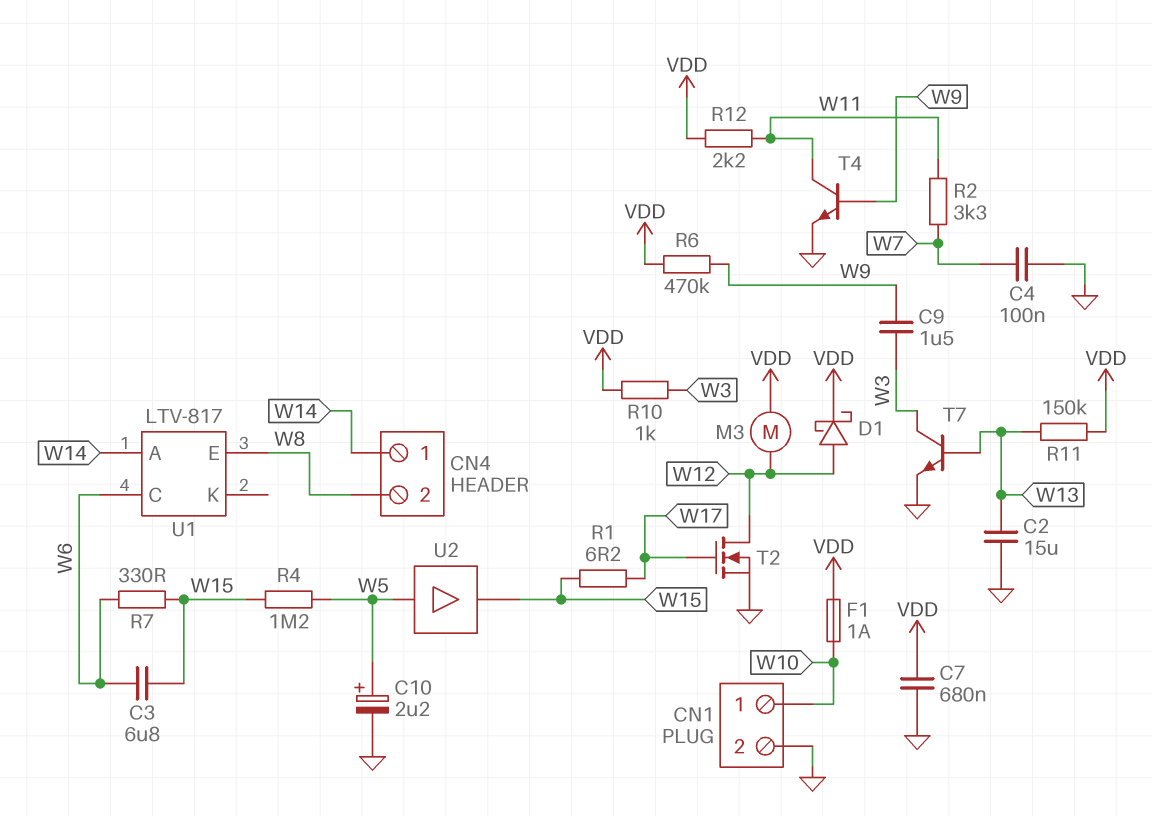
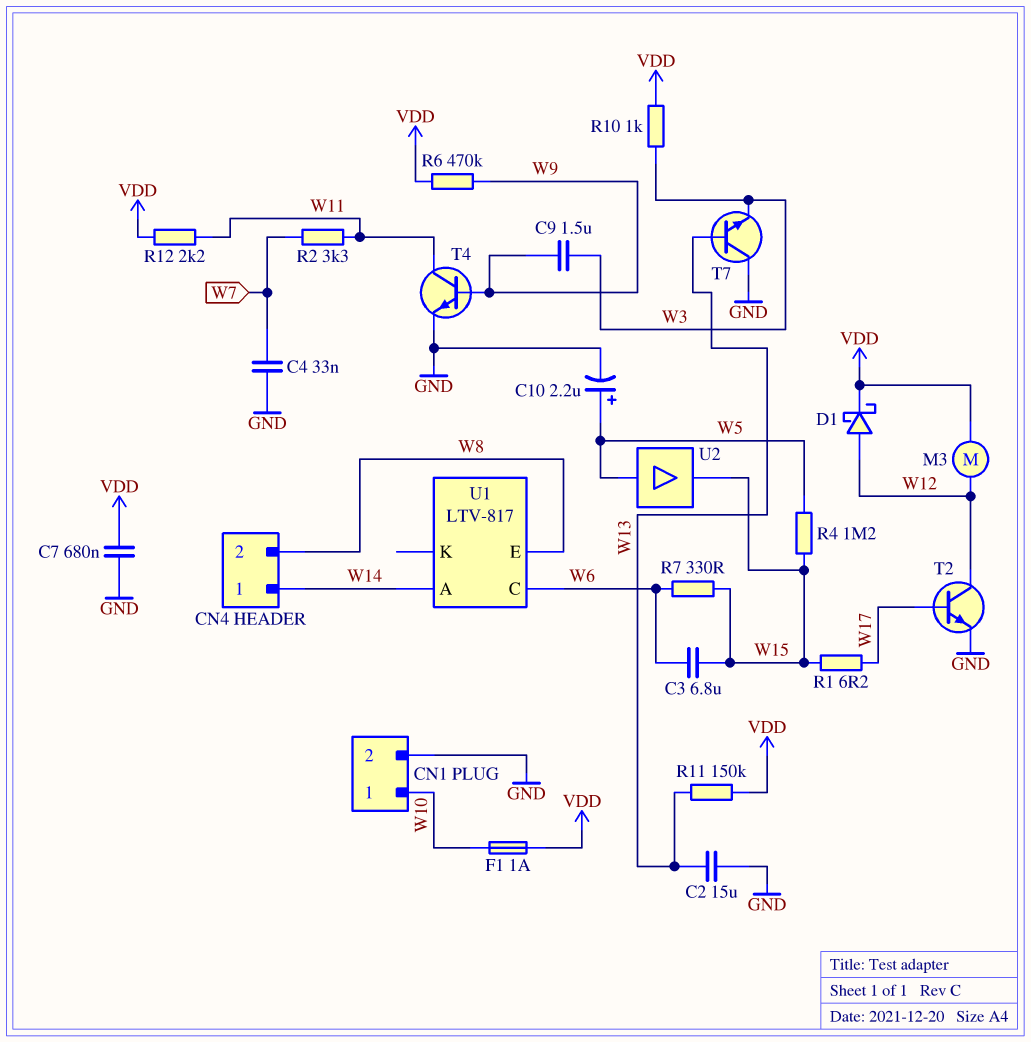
C4: 100nF (GND, W7) -> 33nF (GND, W7)
T2: NMOS (G W17, D W12, S GND) -> NPN (B W17, C W12, E GND)
T7: NPN (B W13, C W3, E GND) -> NPN (B W13, C GND, E W3)

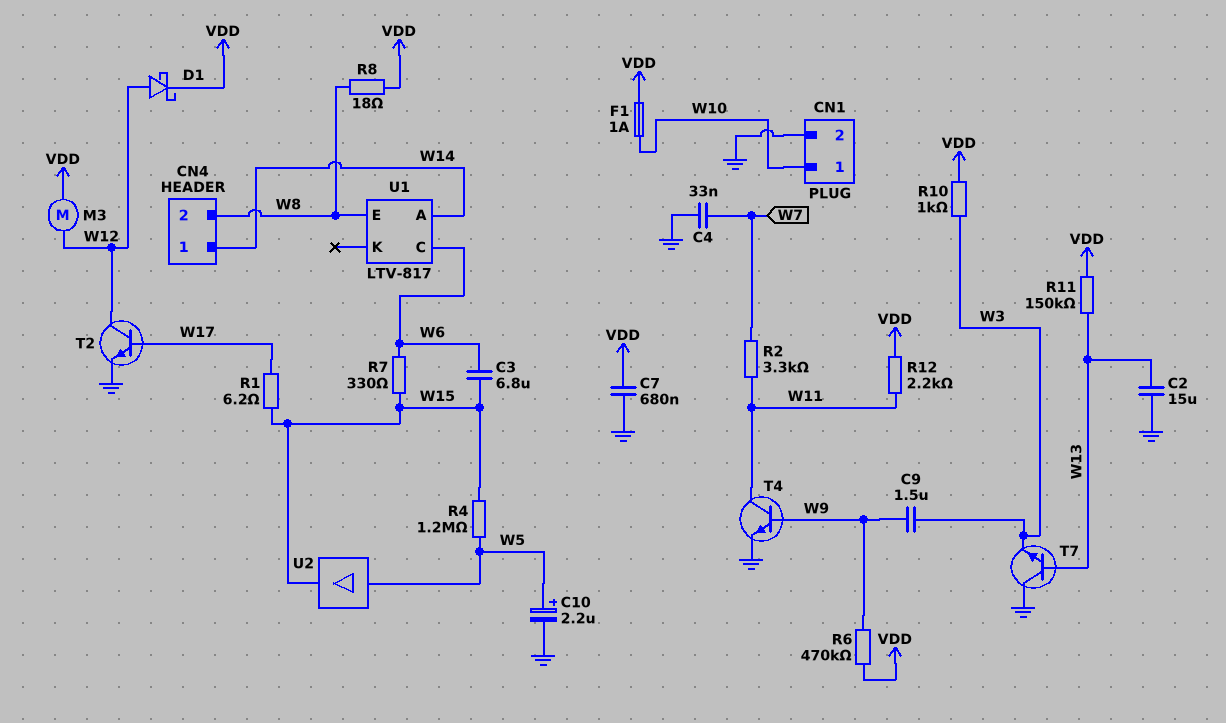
R8: none -> 18 (VDD, W8)

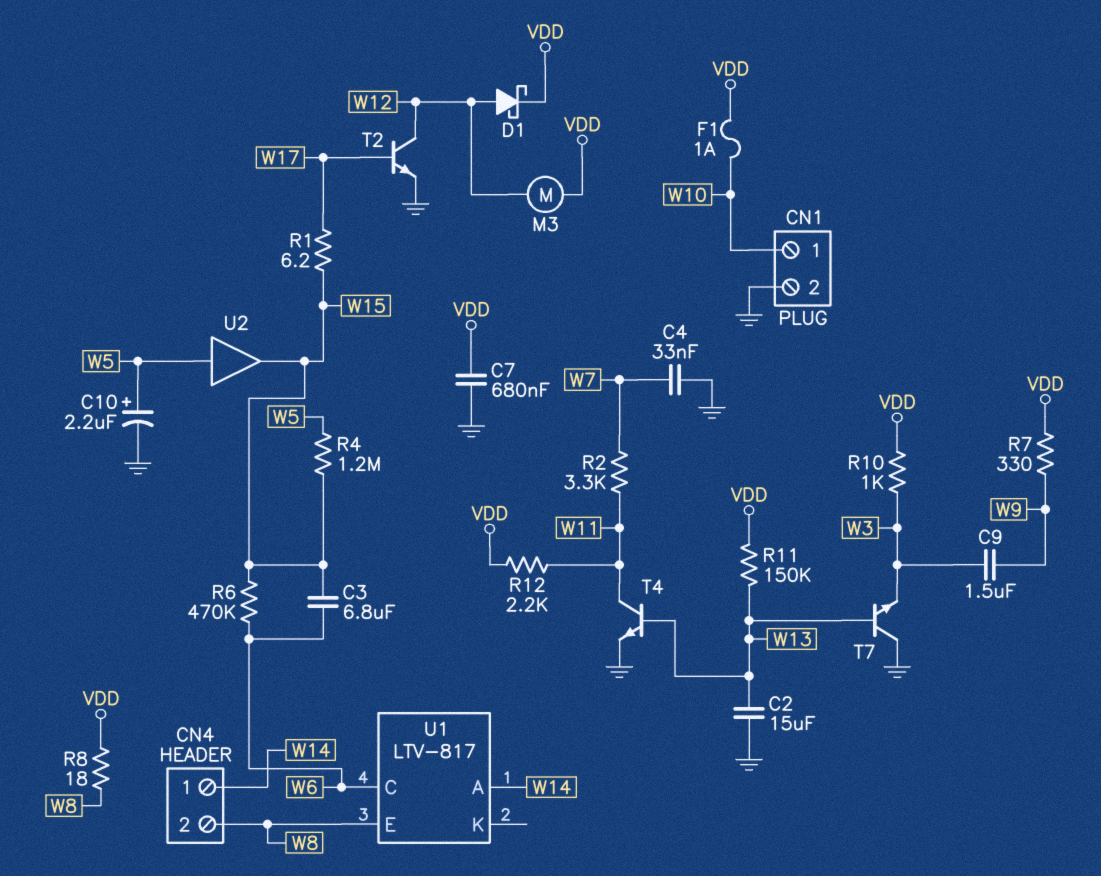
R6: 470k (VDD, W9) -> 470k (W6, W15)
R7: 330 (W6, W15) -> 330 (VDD, W9)
T4: NPN (B W9, C W11, E GND) -> NPN (B W13, C W11, E GND)

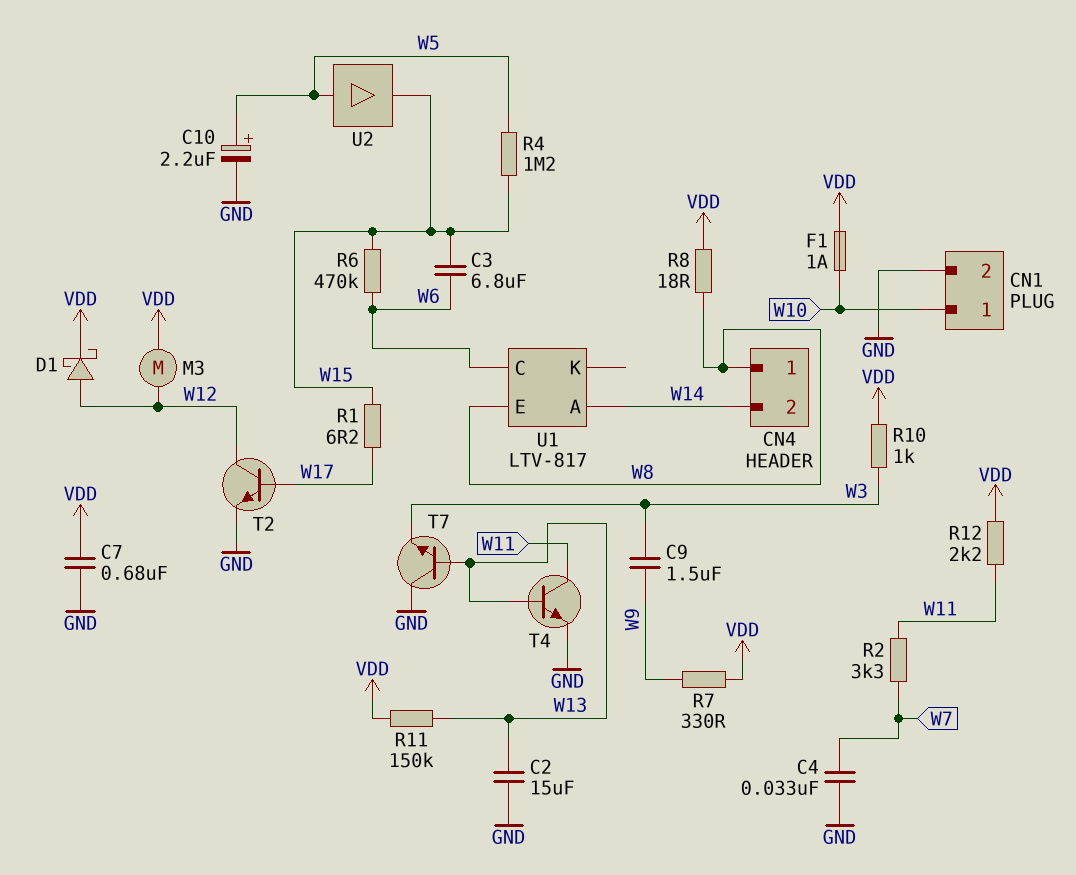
CN4 pin 1: W14 -> W8
CN4 pin 2: W8 -> W14

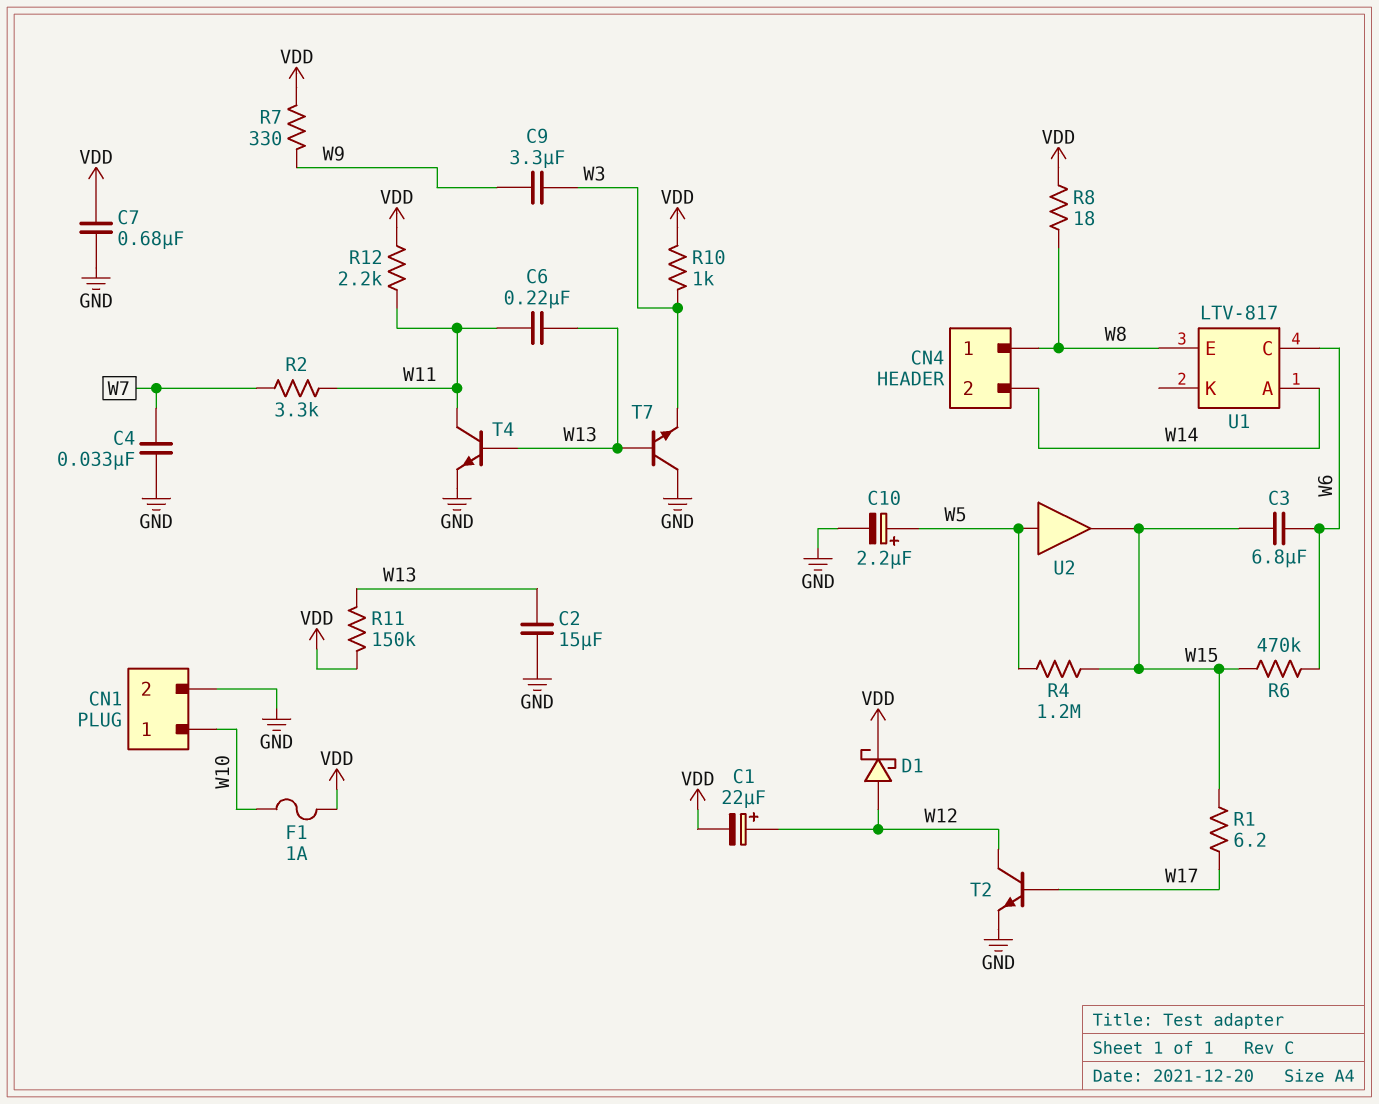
C1: none -> 22uF (plus W12, minus VDD)
C6: none -> 220nF (W11, W13)
C9: 1.5uF (W3, W9) -> 3.3uF (W3, W9)
M3: motor (VDD, W12) -> none

